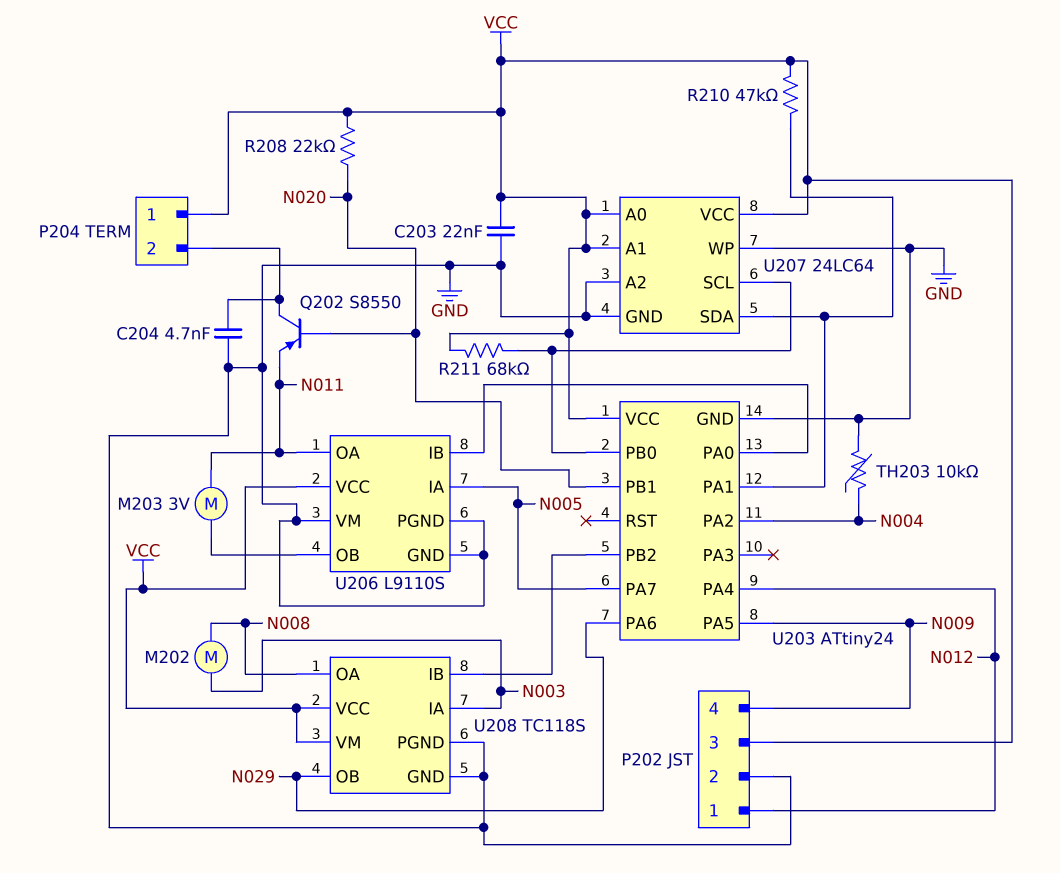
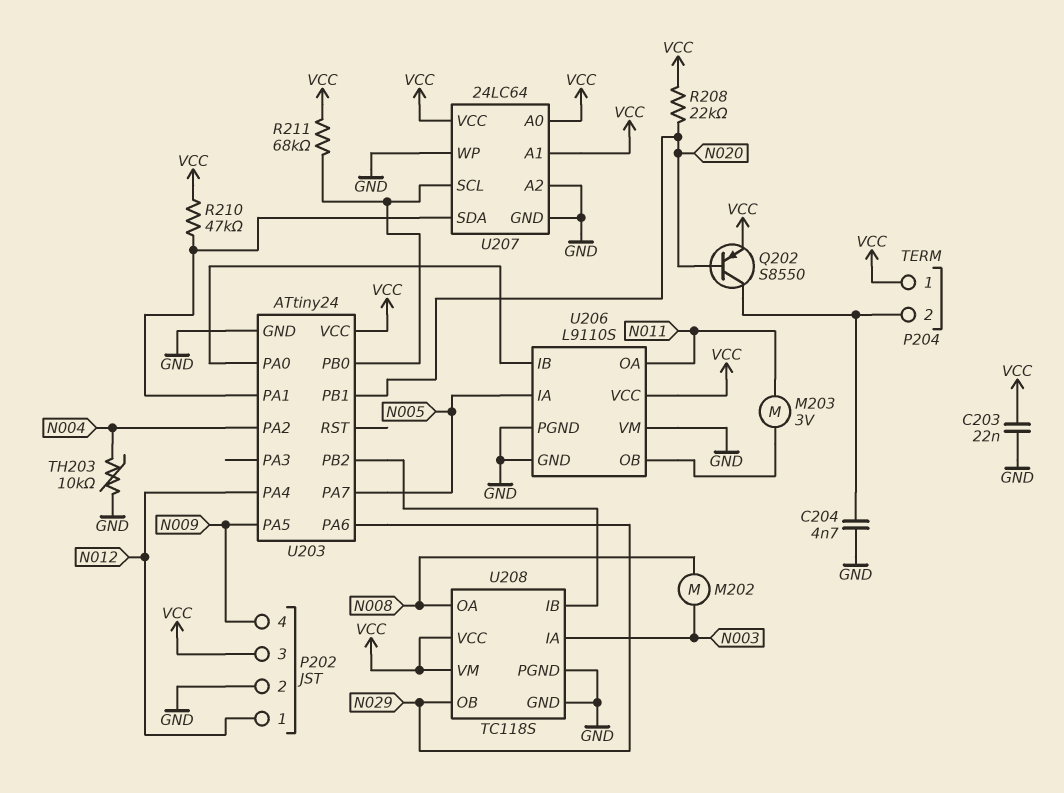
Q202: PNP S8550 (B N020, C P204/2, E N011) -> PNP S8550 (B N020, C P204/2, E VCC)

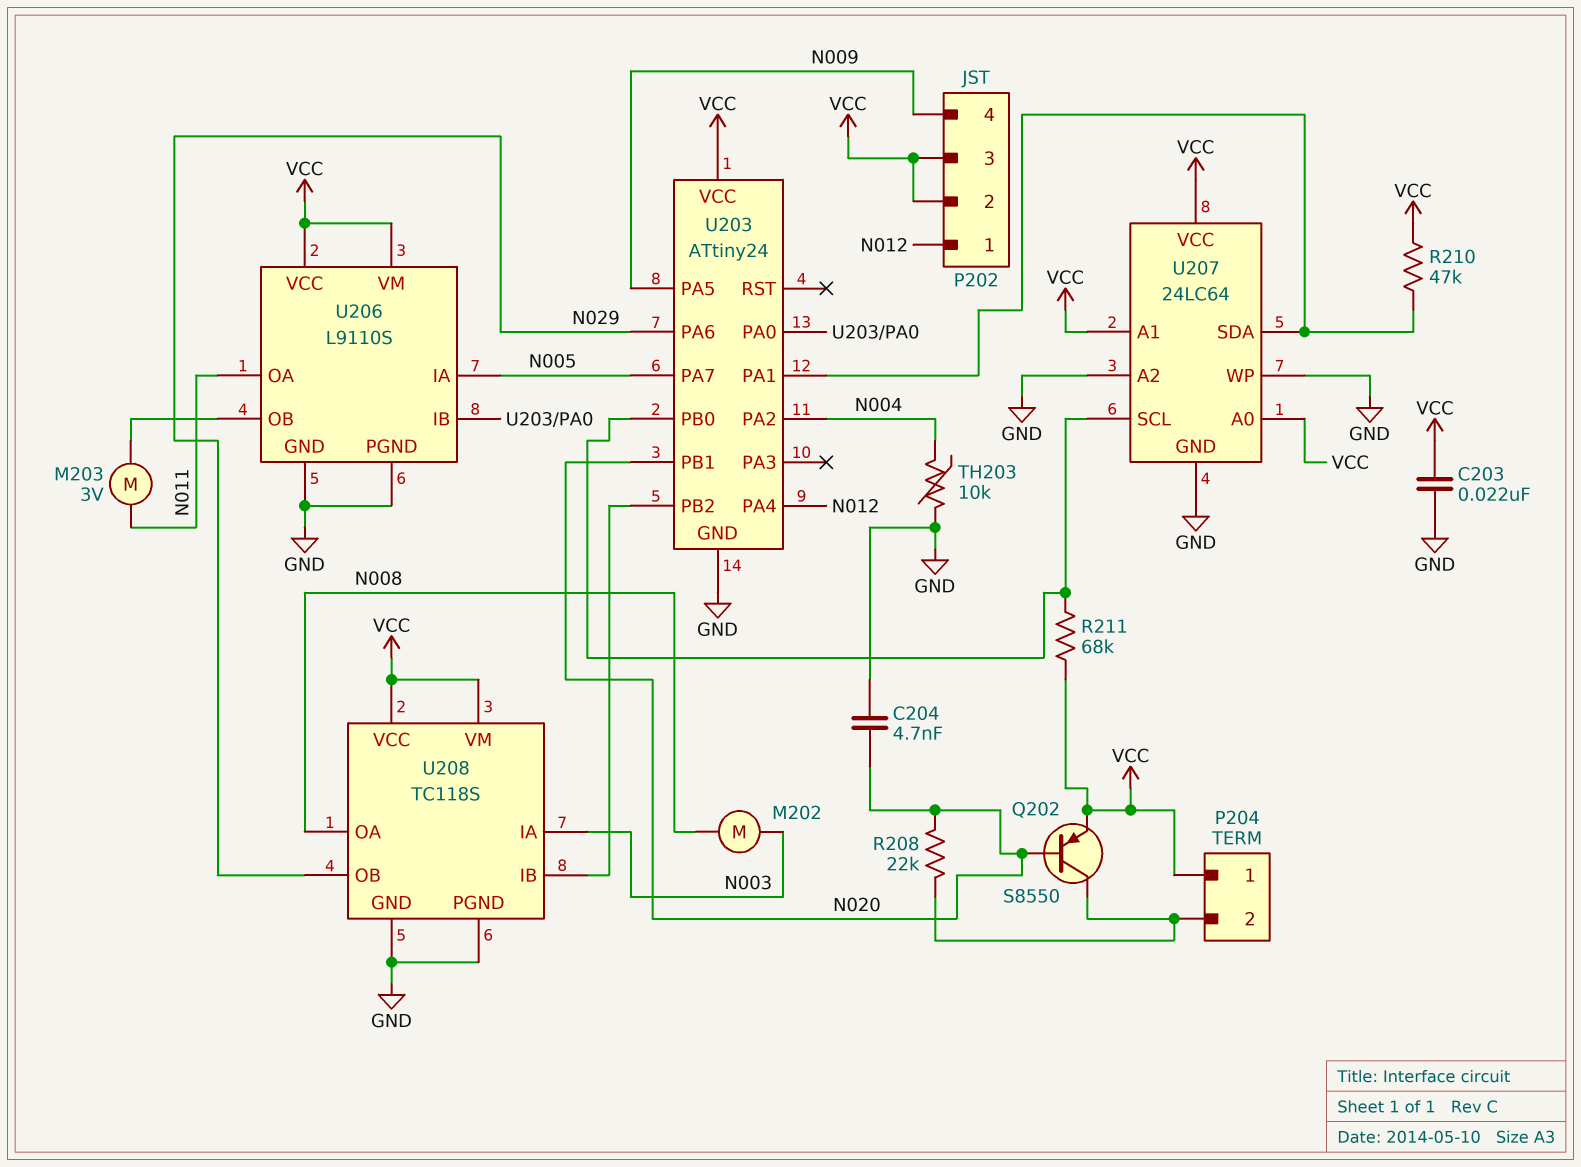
C204: 4.7nF (GND, P204/2) -> 4.7nF (GND, N020)
P202 pin 2: GND -> VCC
R208: 22k (N020, VCC) -> 22k (N020, P204/2)
U206 pin VM: GND -> VCC

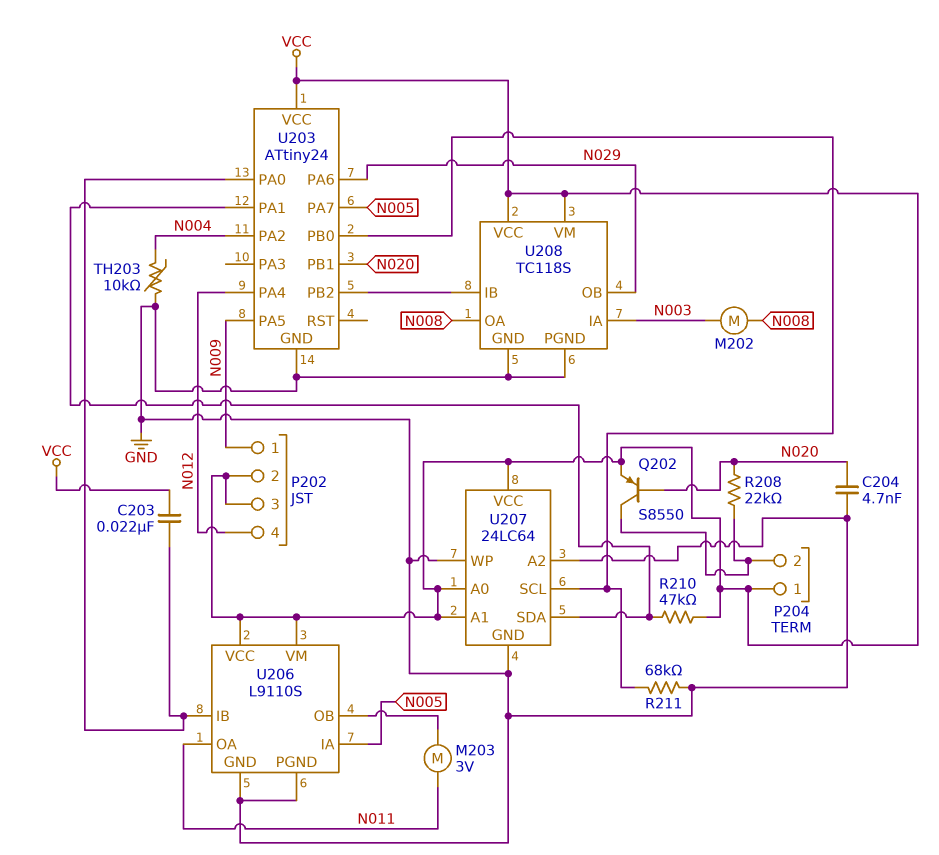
C203: 22nF (GND, VCC) -> 22nF (U203/PA0, VCC)
P202 pin 1: N012 -> N009
P202 pin 4: N009 -> N012
R211: 68k (U203/PB0, VCC) -> 68k (GND, U203/PB0)

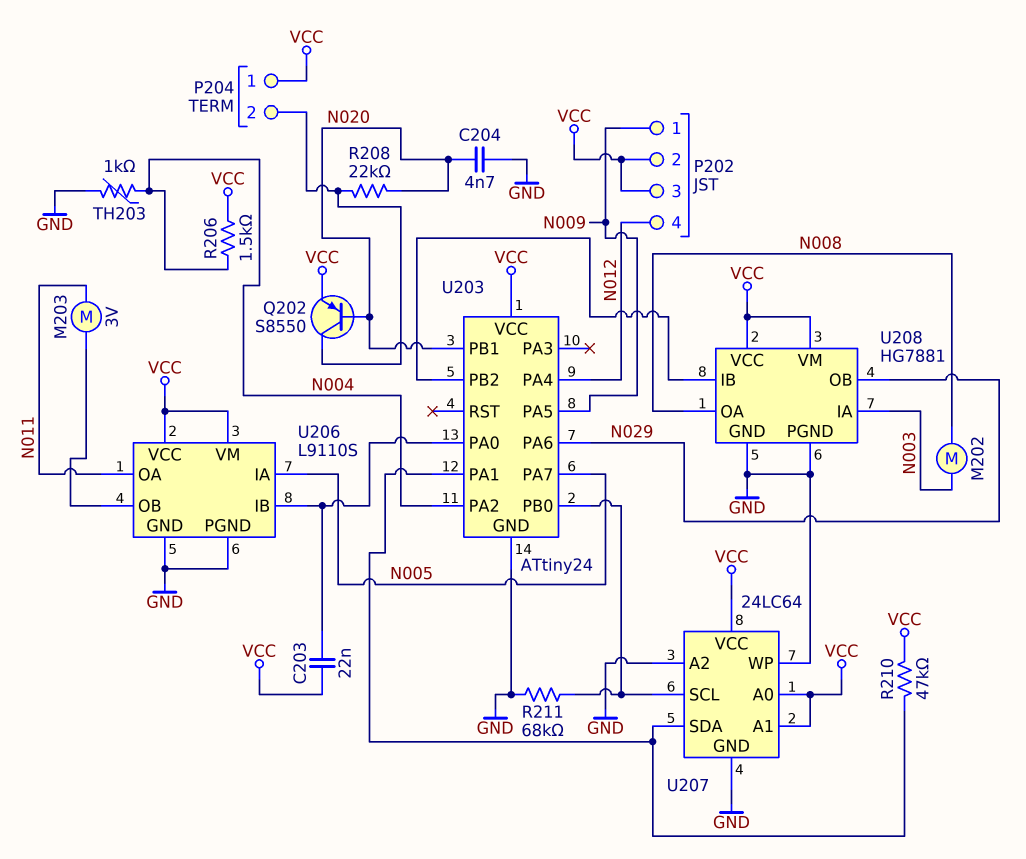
R206: none -> 1.5k (N004, VCC)
TH203: 10k (GND, N004) -> 1k (GND, N004)
U208: TC118S -> HG7881

